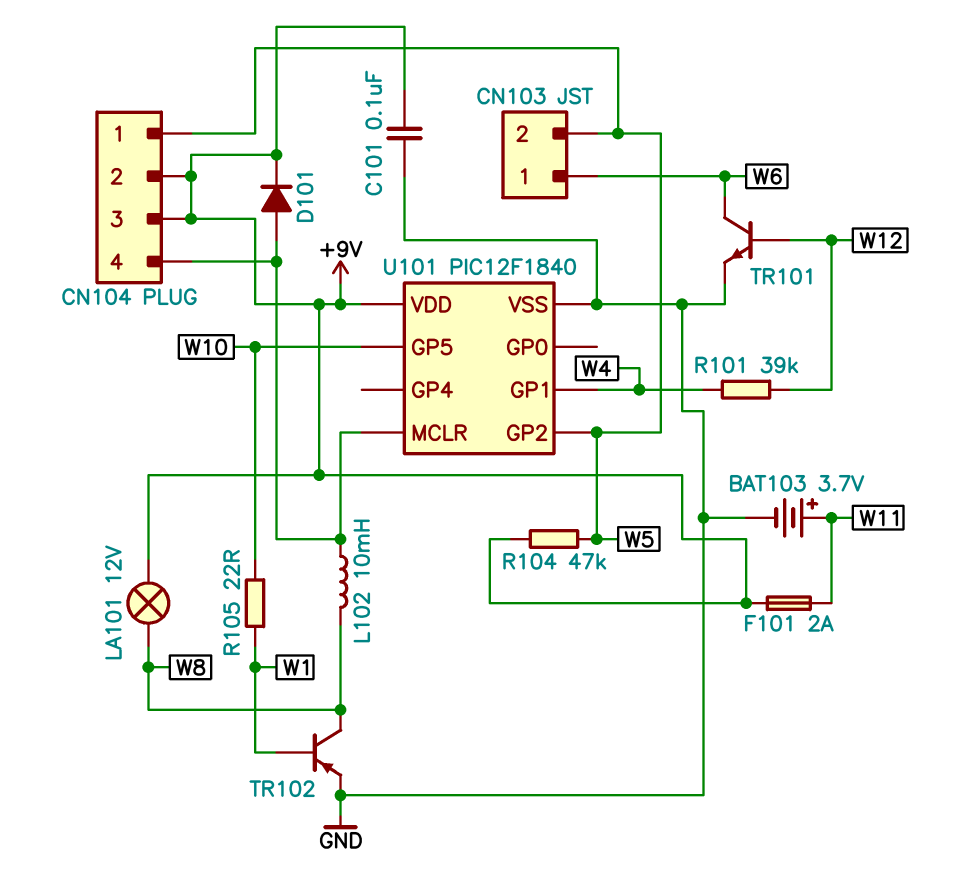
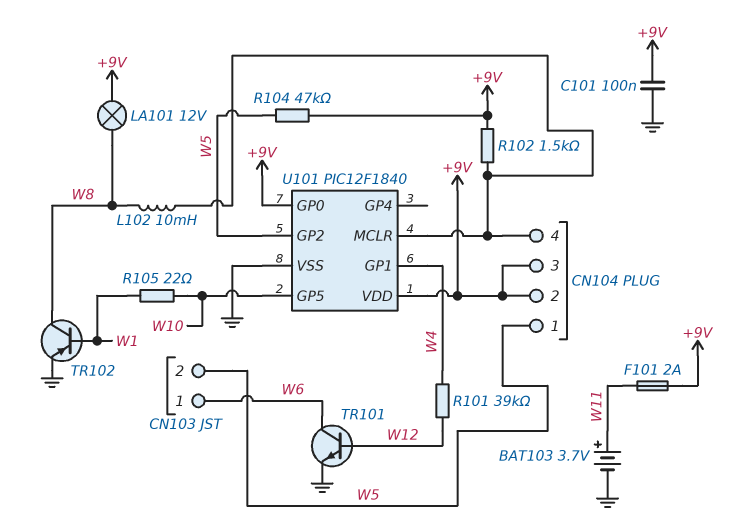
D101: diode (A CN104/4, K +9V) -> none
R102: none -> 1.5k (+9V, CN104/4)
U101 pin GP0: none -> +9V

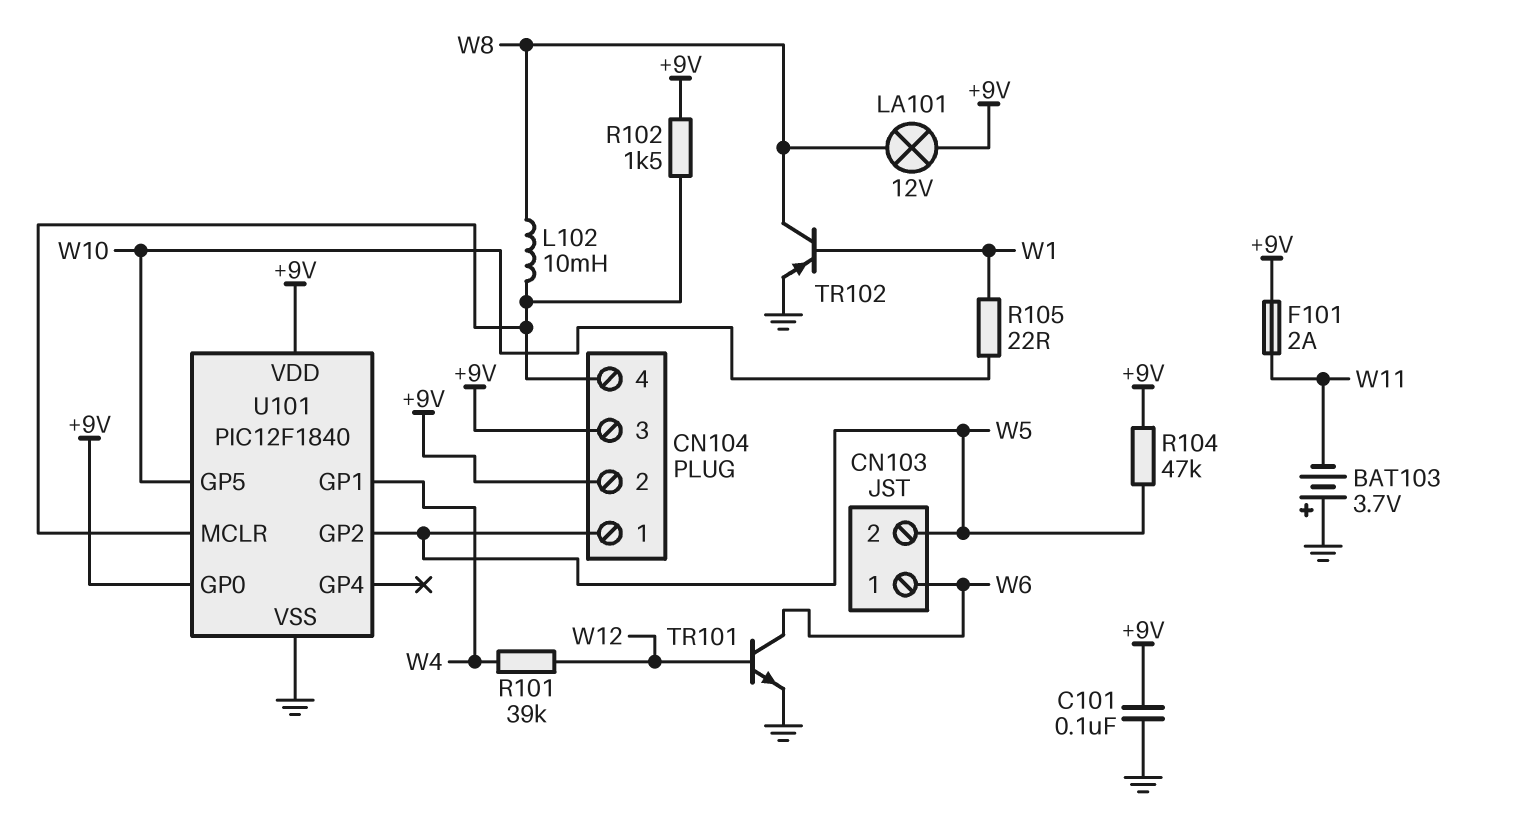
BAT103: 3.7V (plus W11, minus GND) -> 3.7V (plus GND, minus W11)

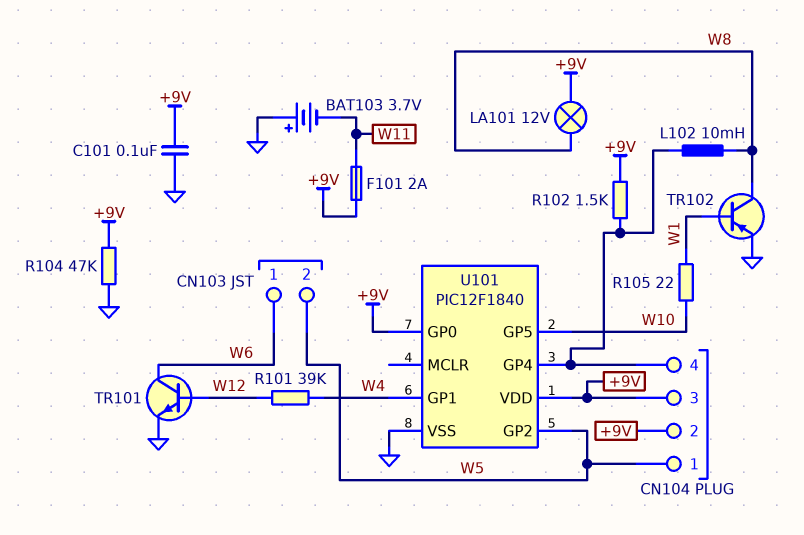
R104: 47k (+9V, W5) -> 47k (+9V, GND)
U101 pin GP4: none -> CN104/4
U101 pin MCLR: CN104/4 -> none

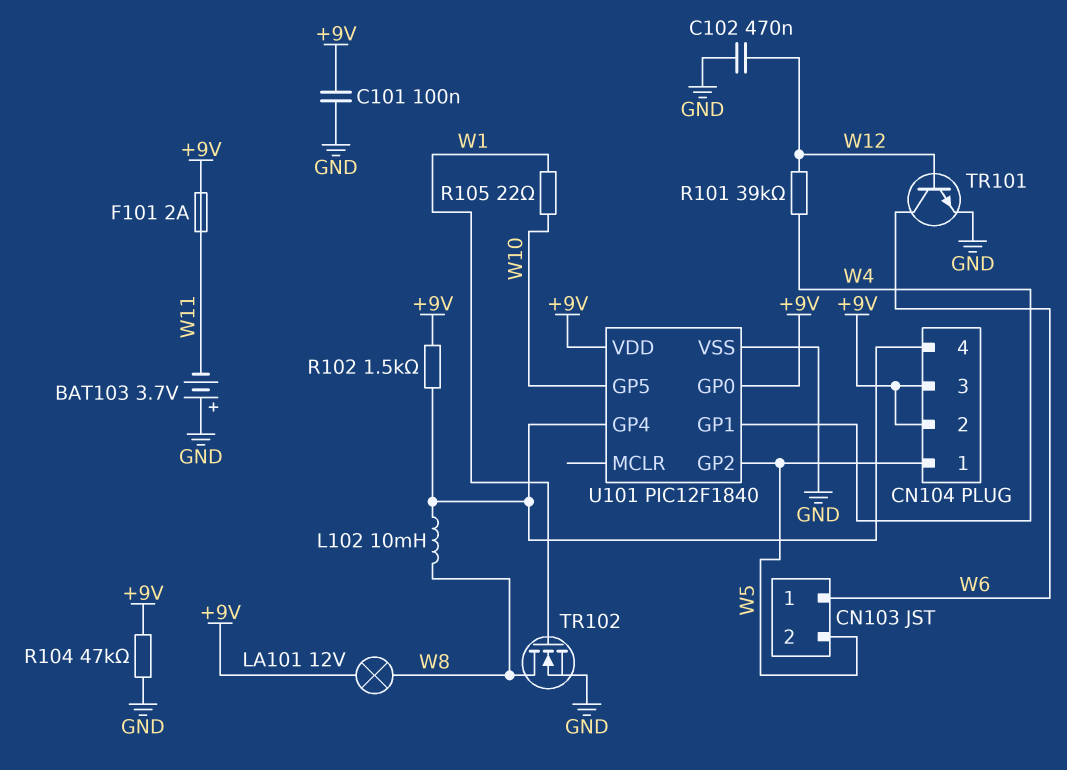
C102: none -> 470nF (GND, W12)
TR102: PNP (B W1, C W8, E GND) -> NMOS (G W1, D W8, S GND)

